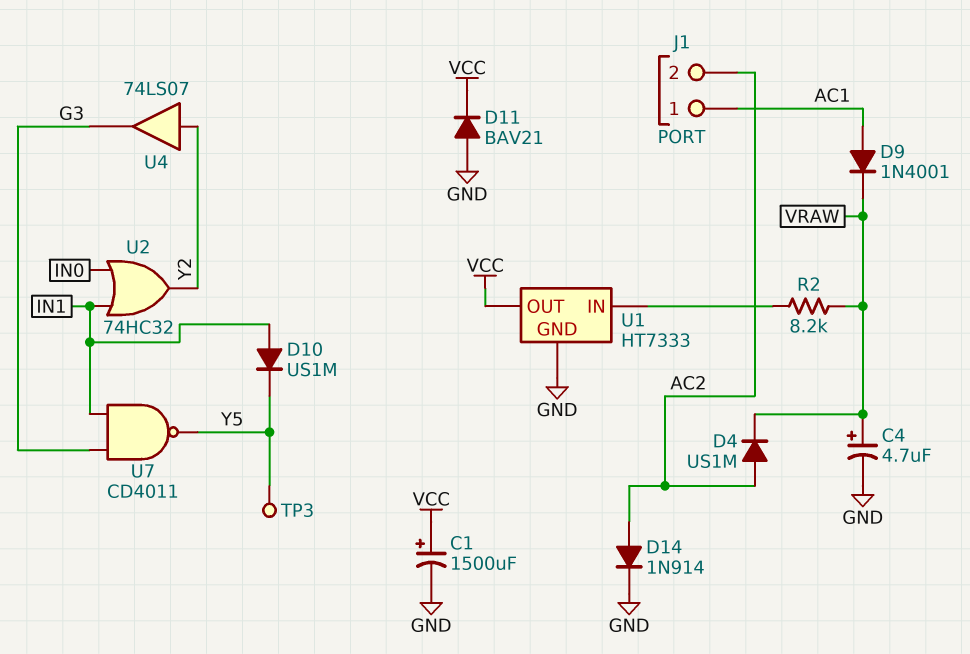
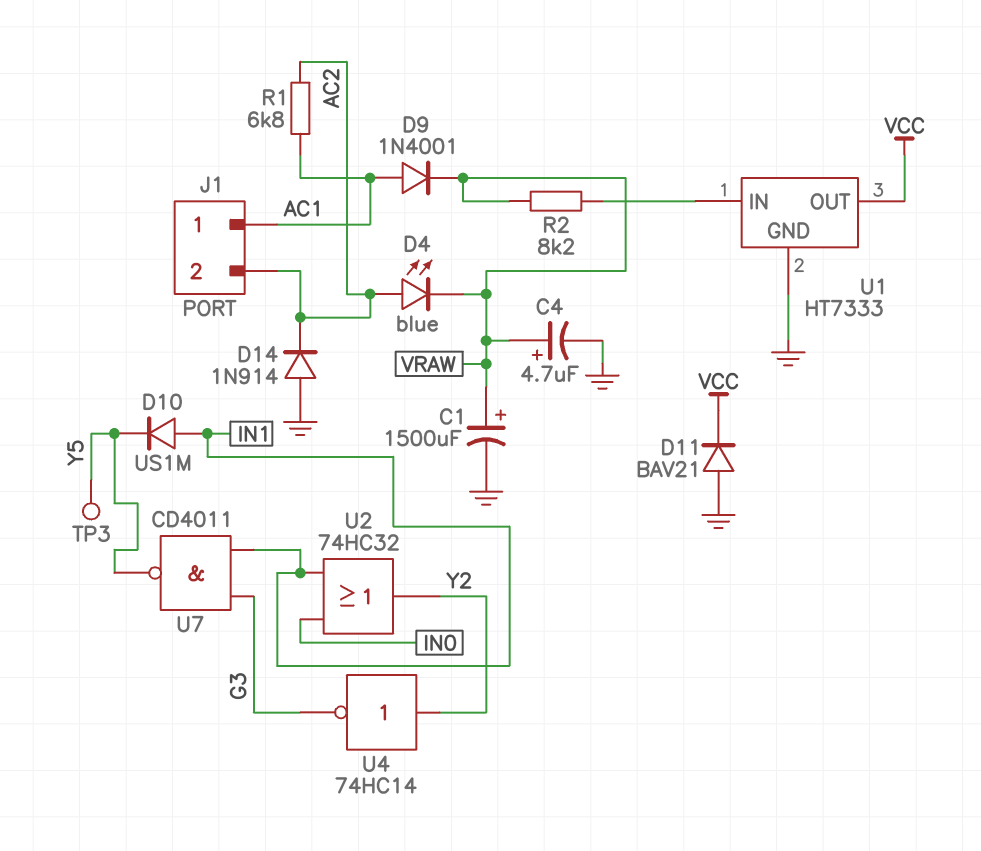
C1: 1500uF (plus VCC, minus GND) -> 1500uF (plus VRAW, minus GND)
D4: diode US1M (A AC2, K VRAW) -> LED blue (A AC2, K VRAW)
D14: diode 1N914 (A AC2, K GND) -> diode 1N914 (A GND, K AC2)
R1: none -> 6.8k (AC1, AC2)
U4: buffer 74LS07 (in Y2, out G3) -> NOT 74HC14 (in Y2, out G3)

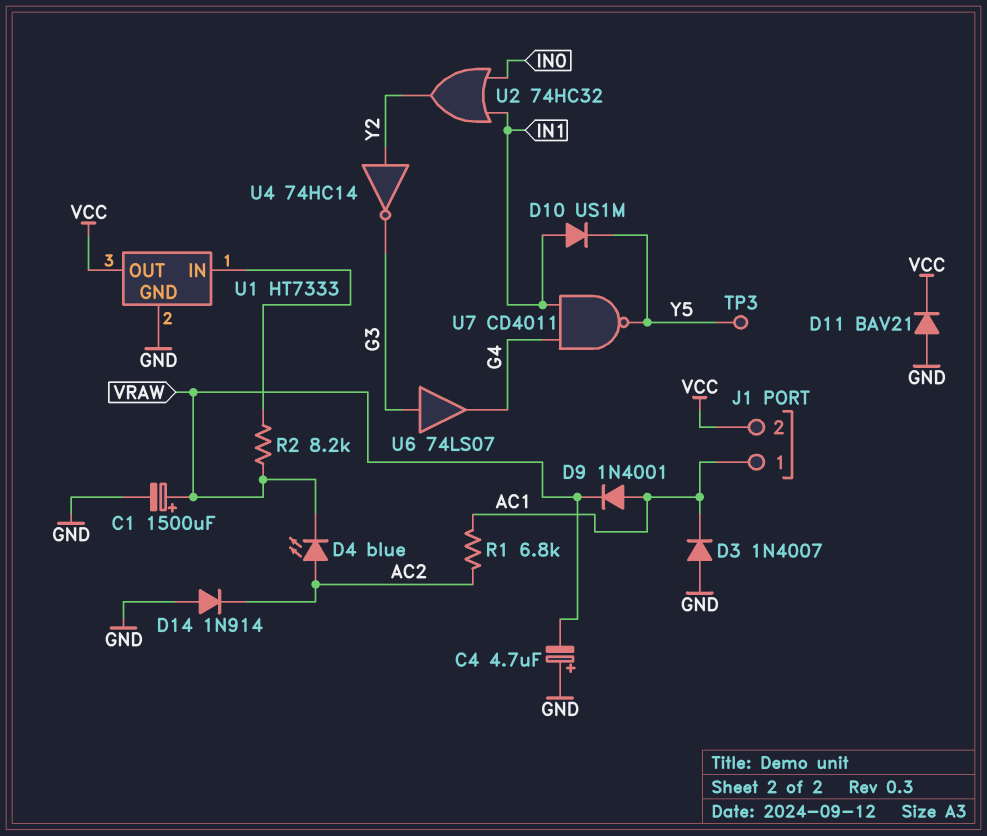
C4: 4.7uF (plus VRAW, minus GND) -> 4.7uF (plus GND, minus VRAW)
D3: none -> diode 1N4007 (A GND, K AC1)
J1 pin 2: AC2 -> VCC
U6: none -> buffer 74LS07 (in G3, out G4)
U7: NAND CD4011 (in G3, in IN1, out Y5) -> NAND CD4011 (in G4, in IN1, out Y5)

